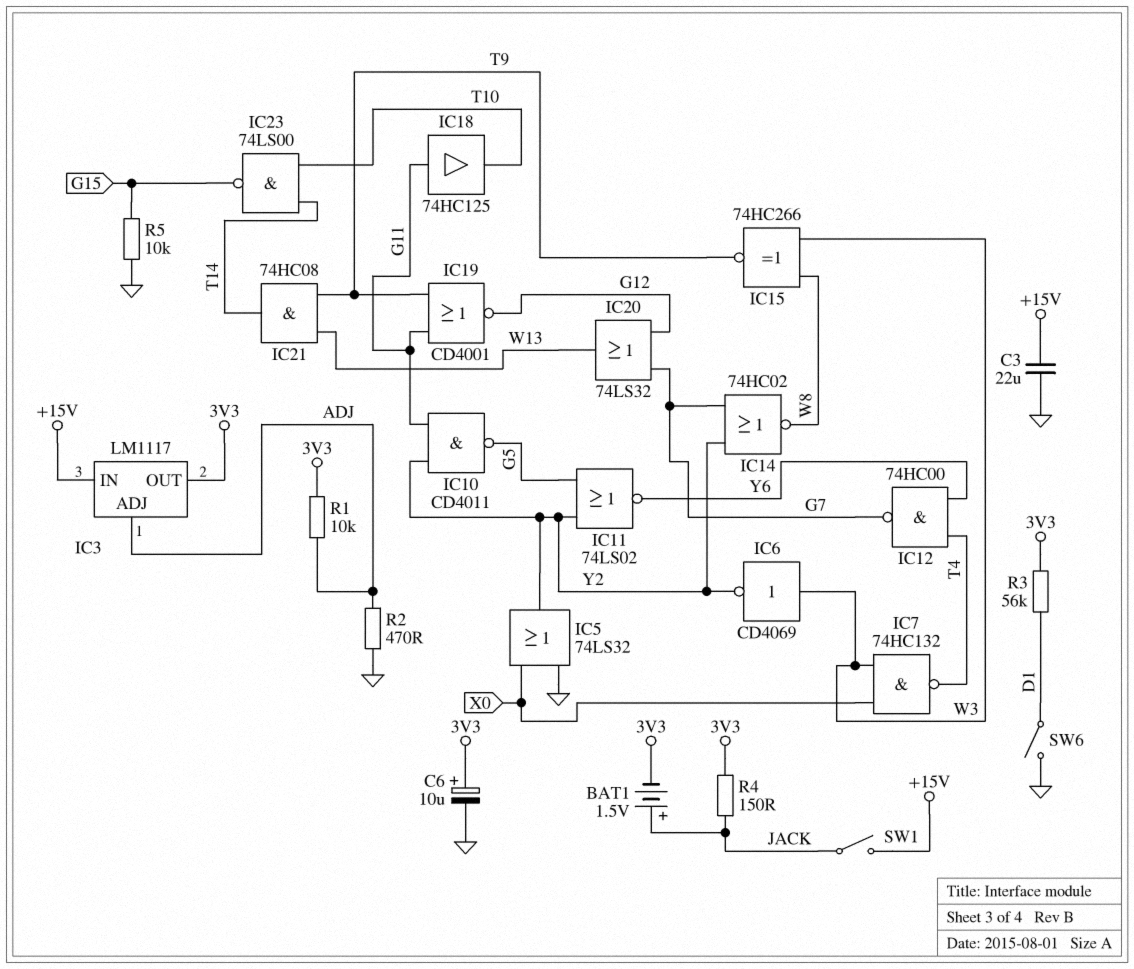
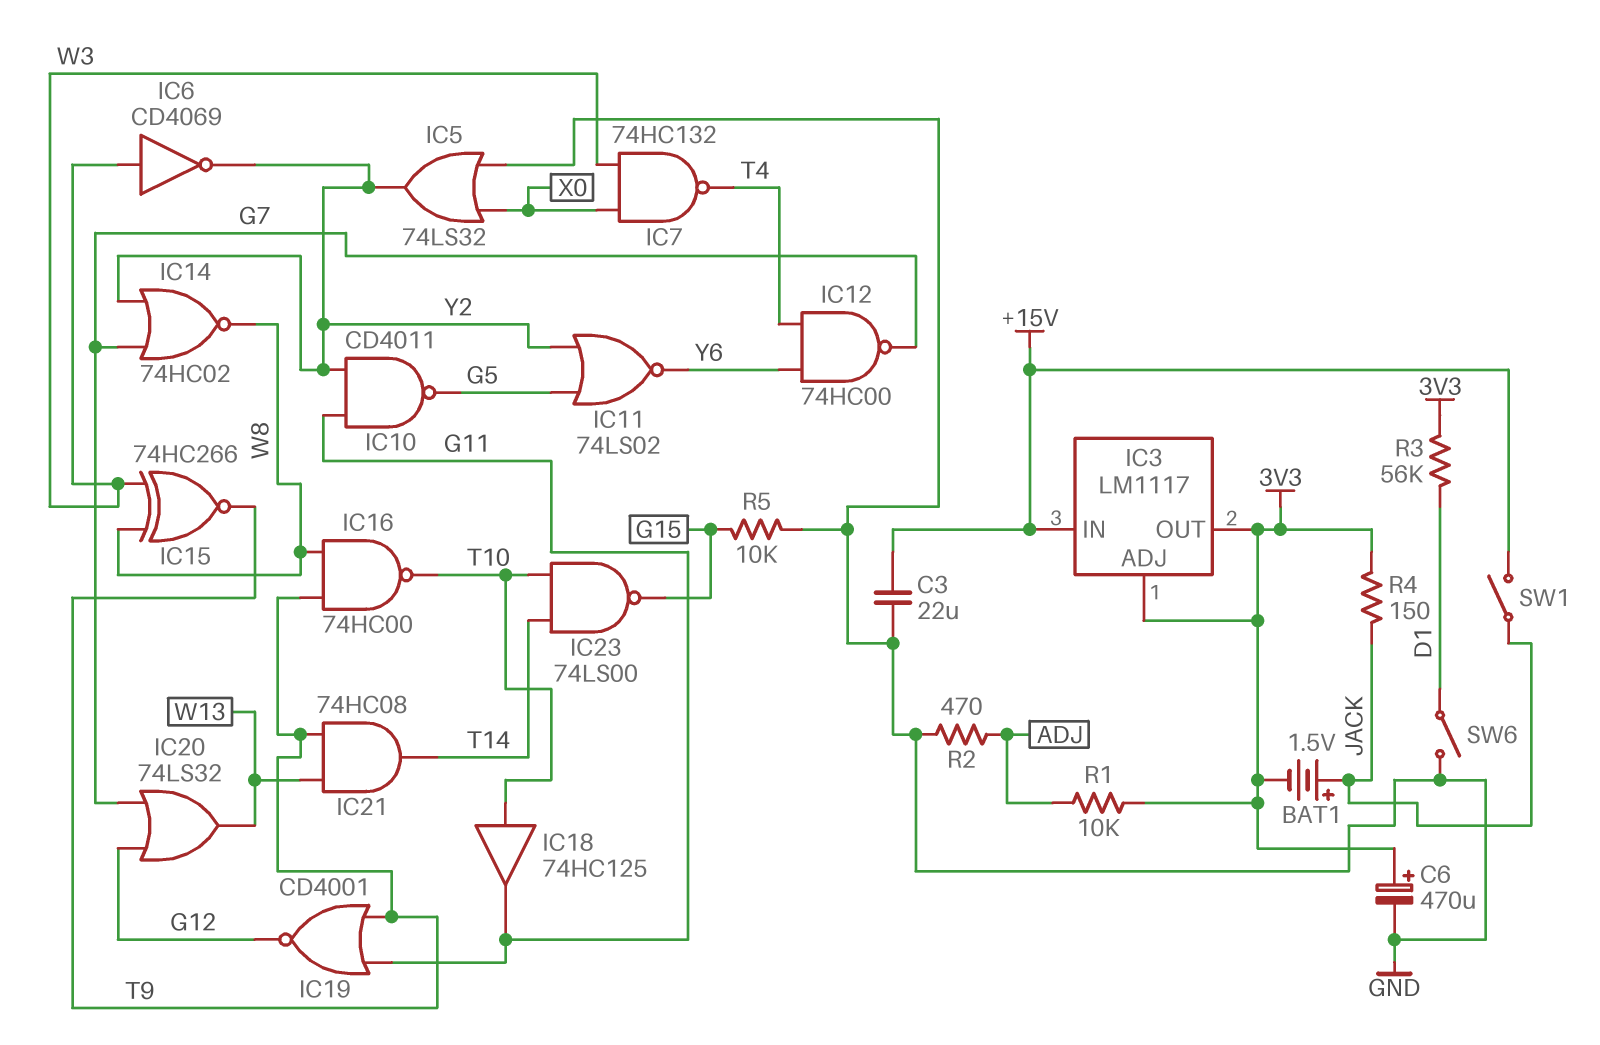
C6: 10uF (plus 3V3, minus GND) -> 470uF (plus 3V3, minus GND)
IC3 pin ADJ: ADJ -> 3V3
IC16: none -> NAND 74HC00 (in T9, in W8, out T10)
IC18: buffer 74HC125 (in G11, out T10) -> buffer 74HC125 (in T10, out G11)

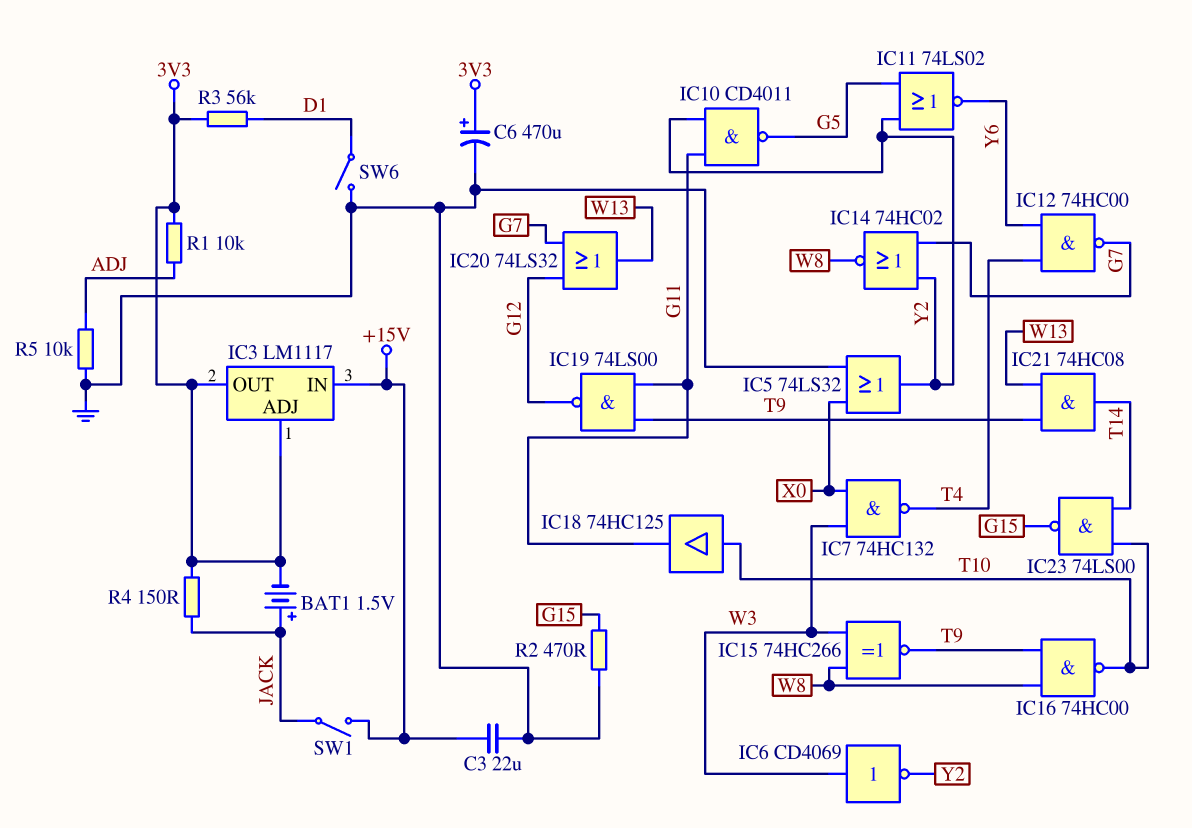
IC19: NOR CD4001 (in G11, in T9, out G12) -> NAND 74LS00 (in G11, in T9, out G12)
R2: 470 (ADJ, GND) -> 470 (G15, GND)
R5: 10k (G15, GND) -> 10k (ADJ, GND)

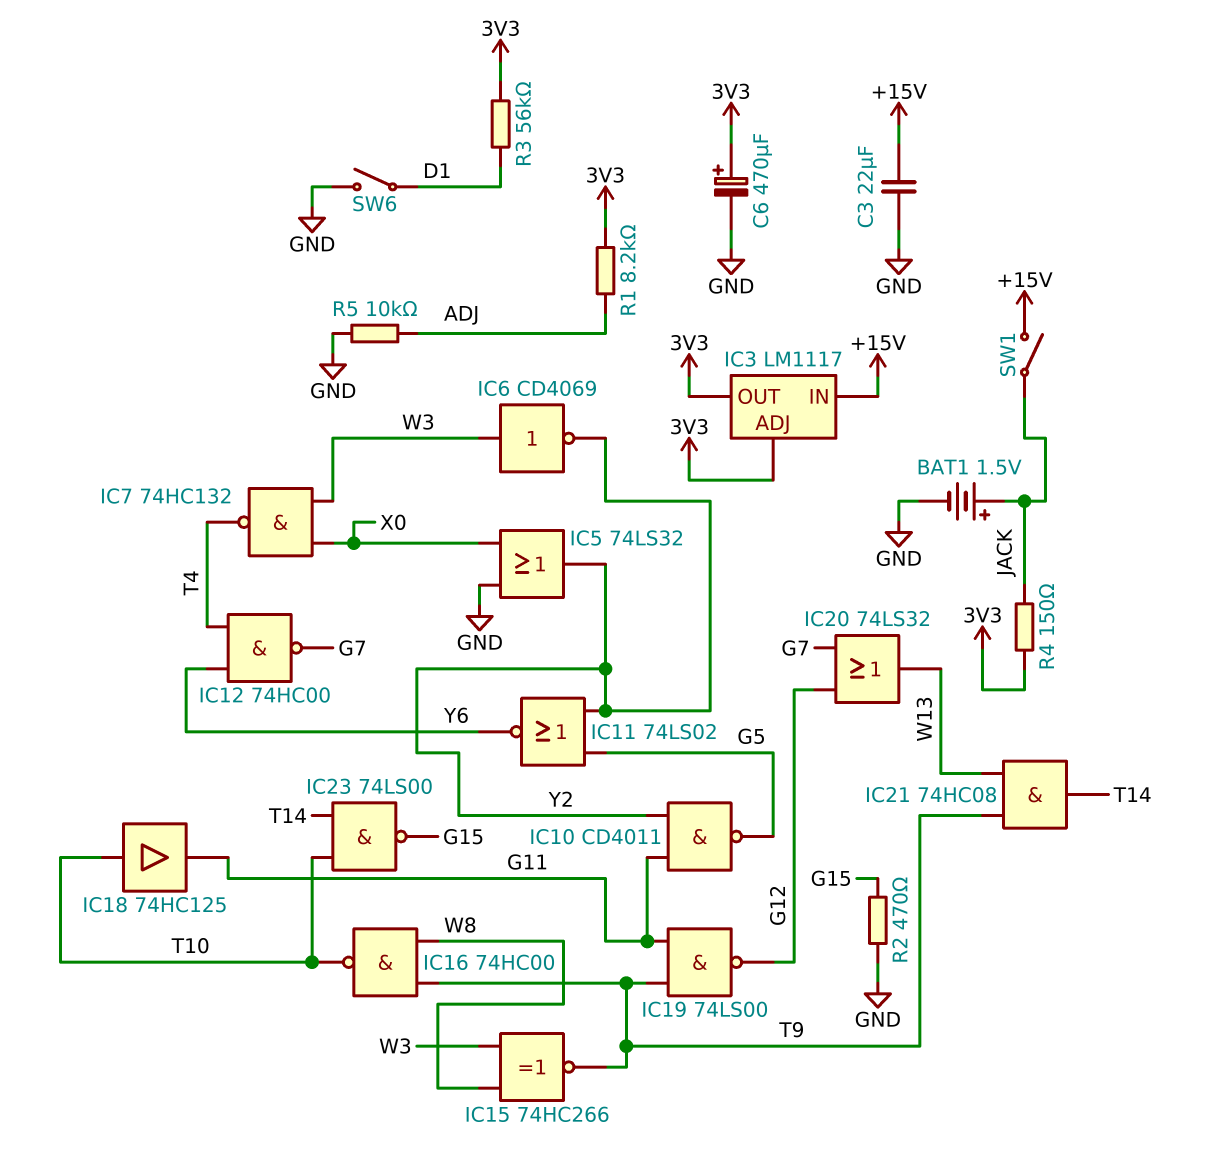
BAT1: 1.5V (plus JACK, minus 3V3) -> 1.5V (plus JACK, minus GND)
IC14: NOR 74HC02 (in G7, in Y2, out W8) -> none
R1: 10k (3V3, ADJ) -> 8.2k (3V3, ADJ)

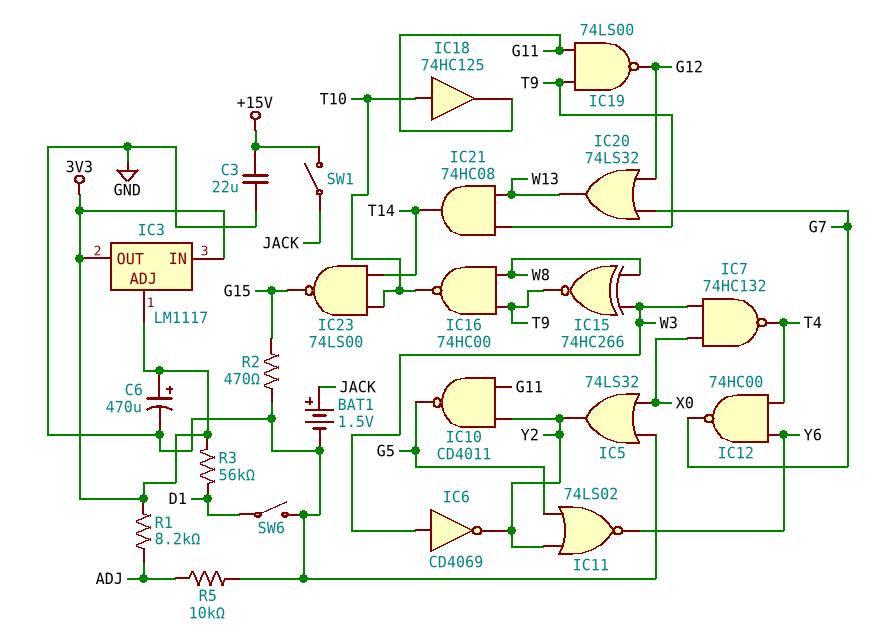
IC3 pin IN: +15V -> 3V3
R4: 150 (3V3, JACK) -> none

